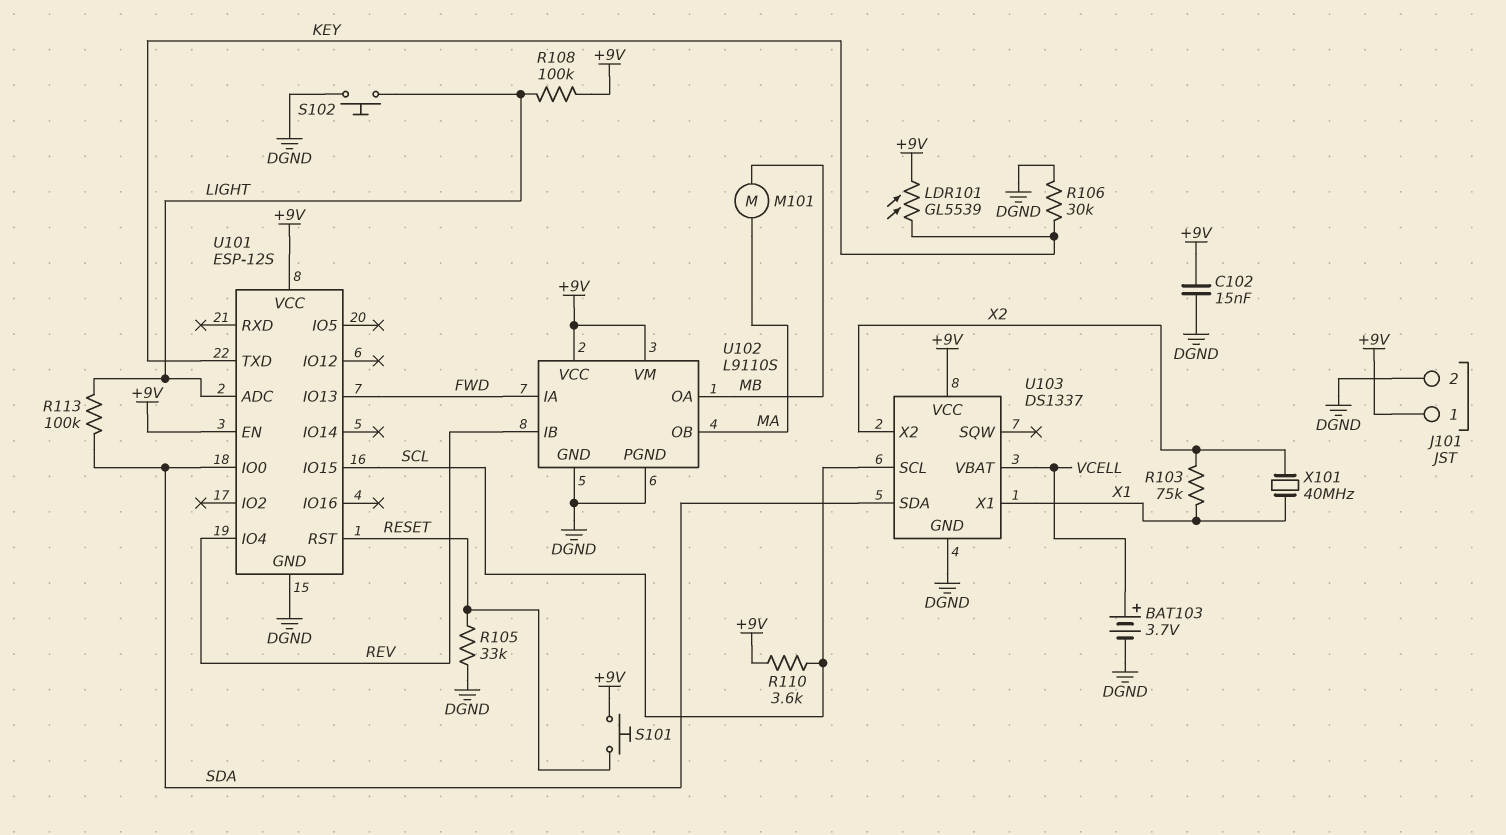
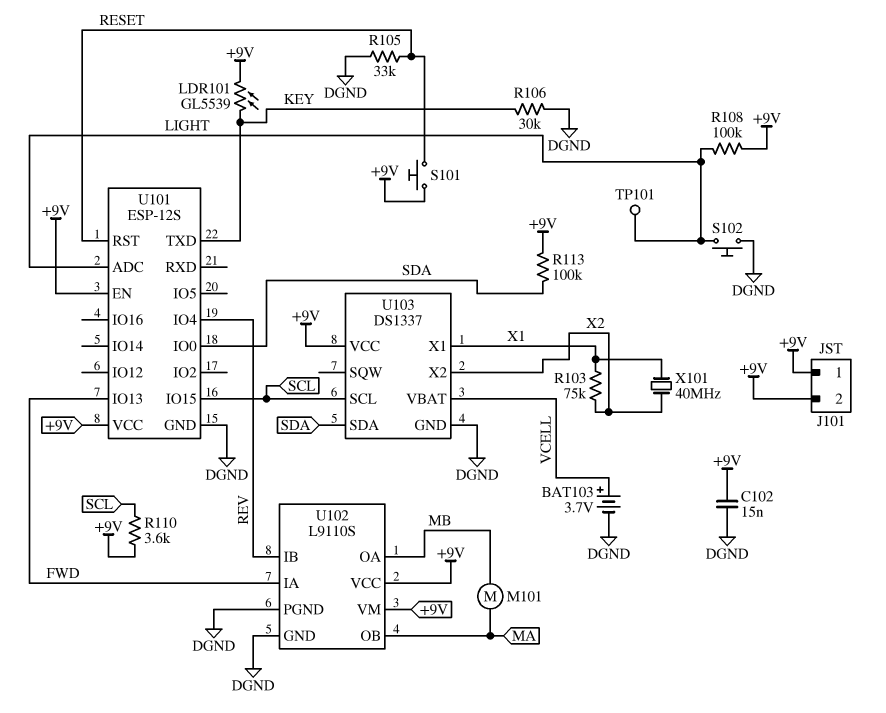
J101 pin 2: DGND -> +9V
R113: 100k (LIGHT, SDA) -> 100k (+9V, SDA)
TP101: none -> test point (LIGHT)

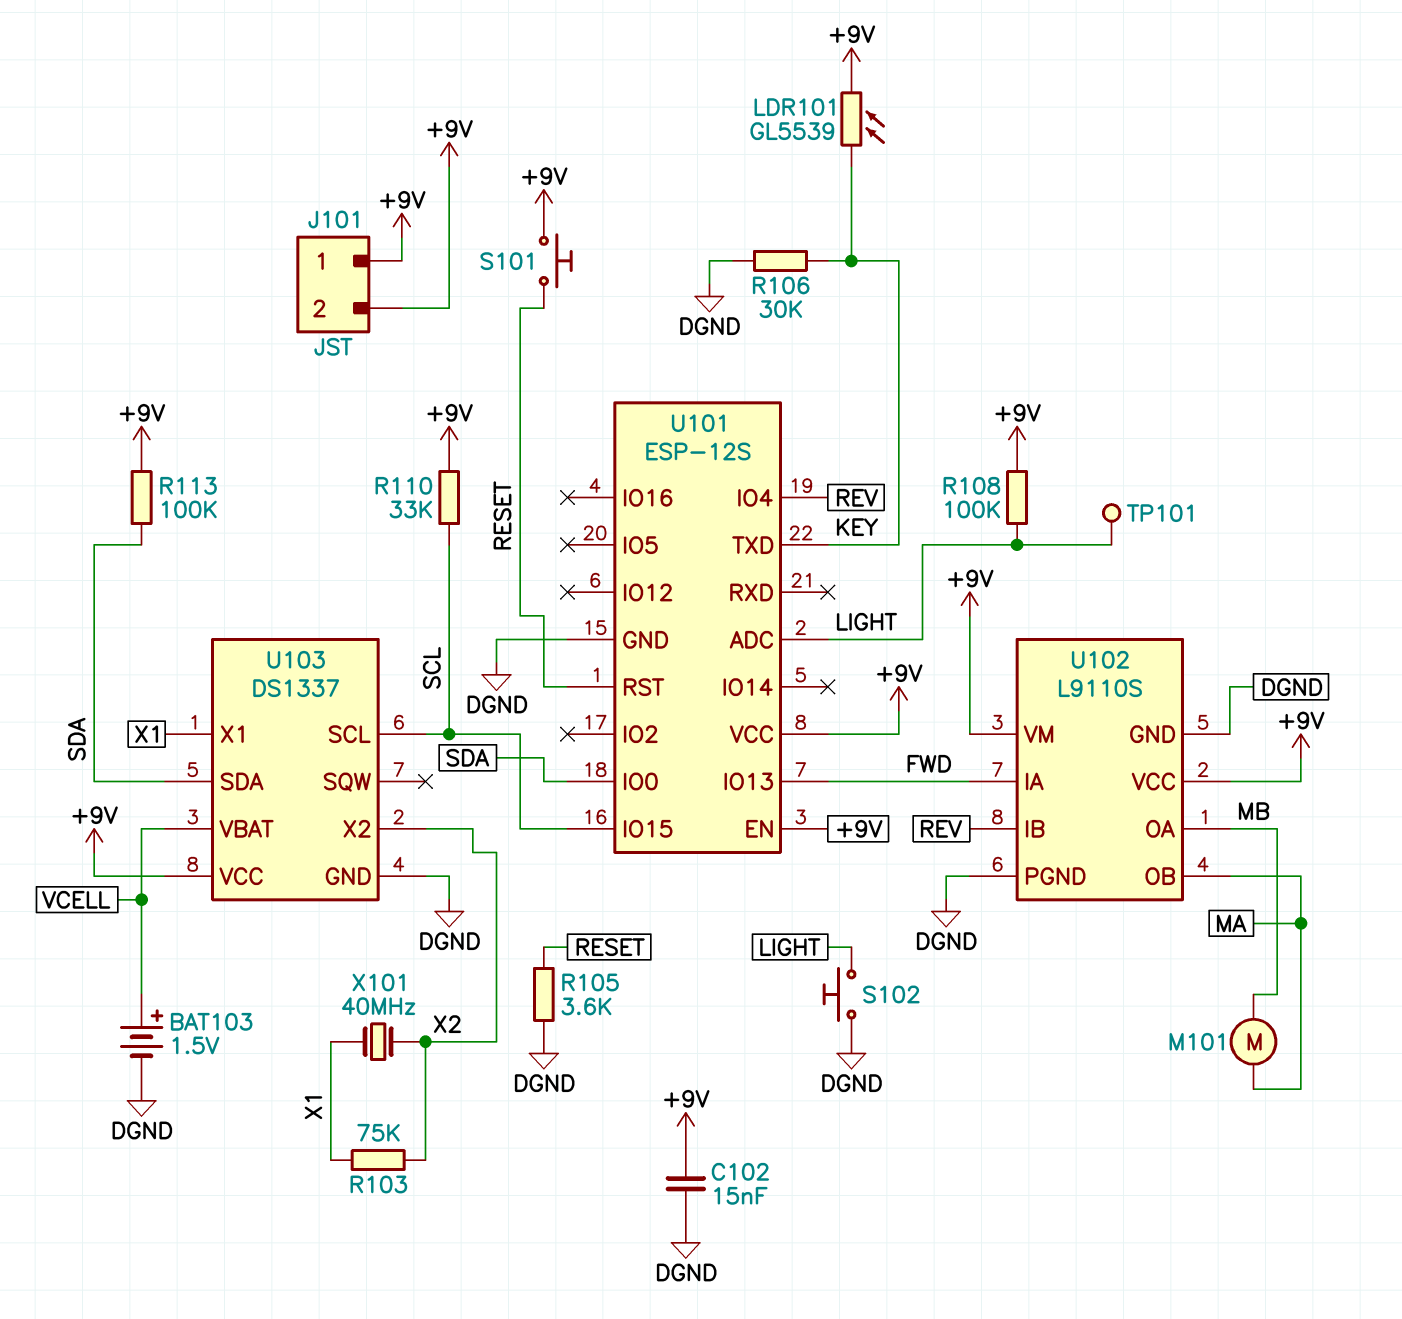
BAT103: 3.7V (plus VCELL, minus DGND) -> 1.5V (plus VCELL, minus DGND)
R105: 33k (DGND, RESET) -> 3.6k (DGND, RESET)
R110: 3.6k (+9V, SCL) -> 33k (+9V, SCL)

